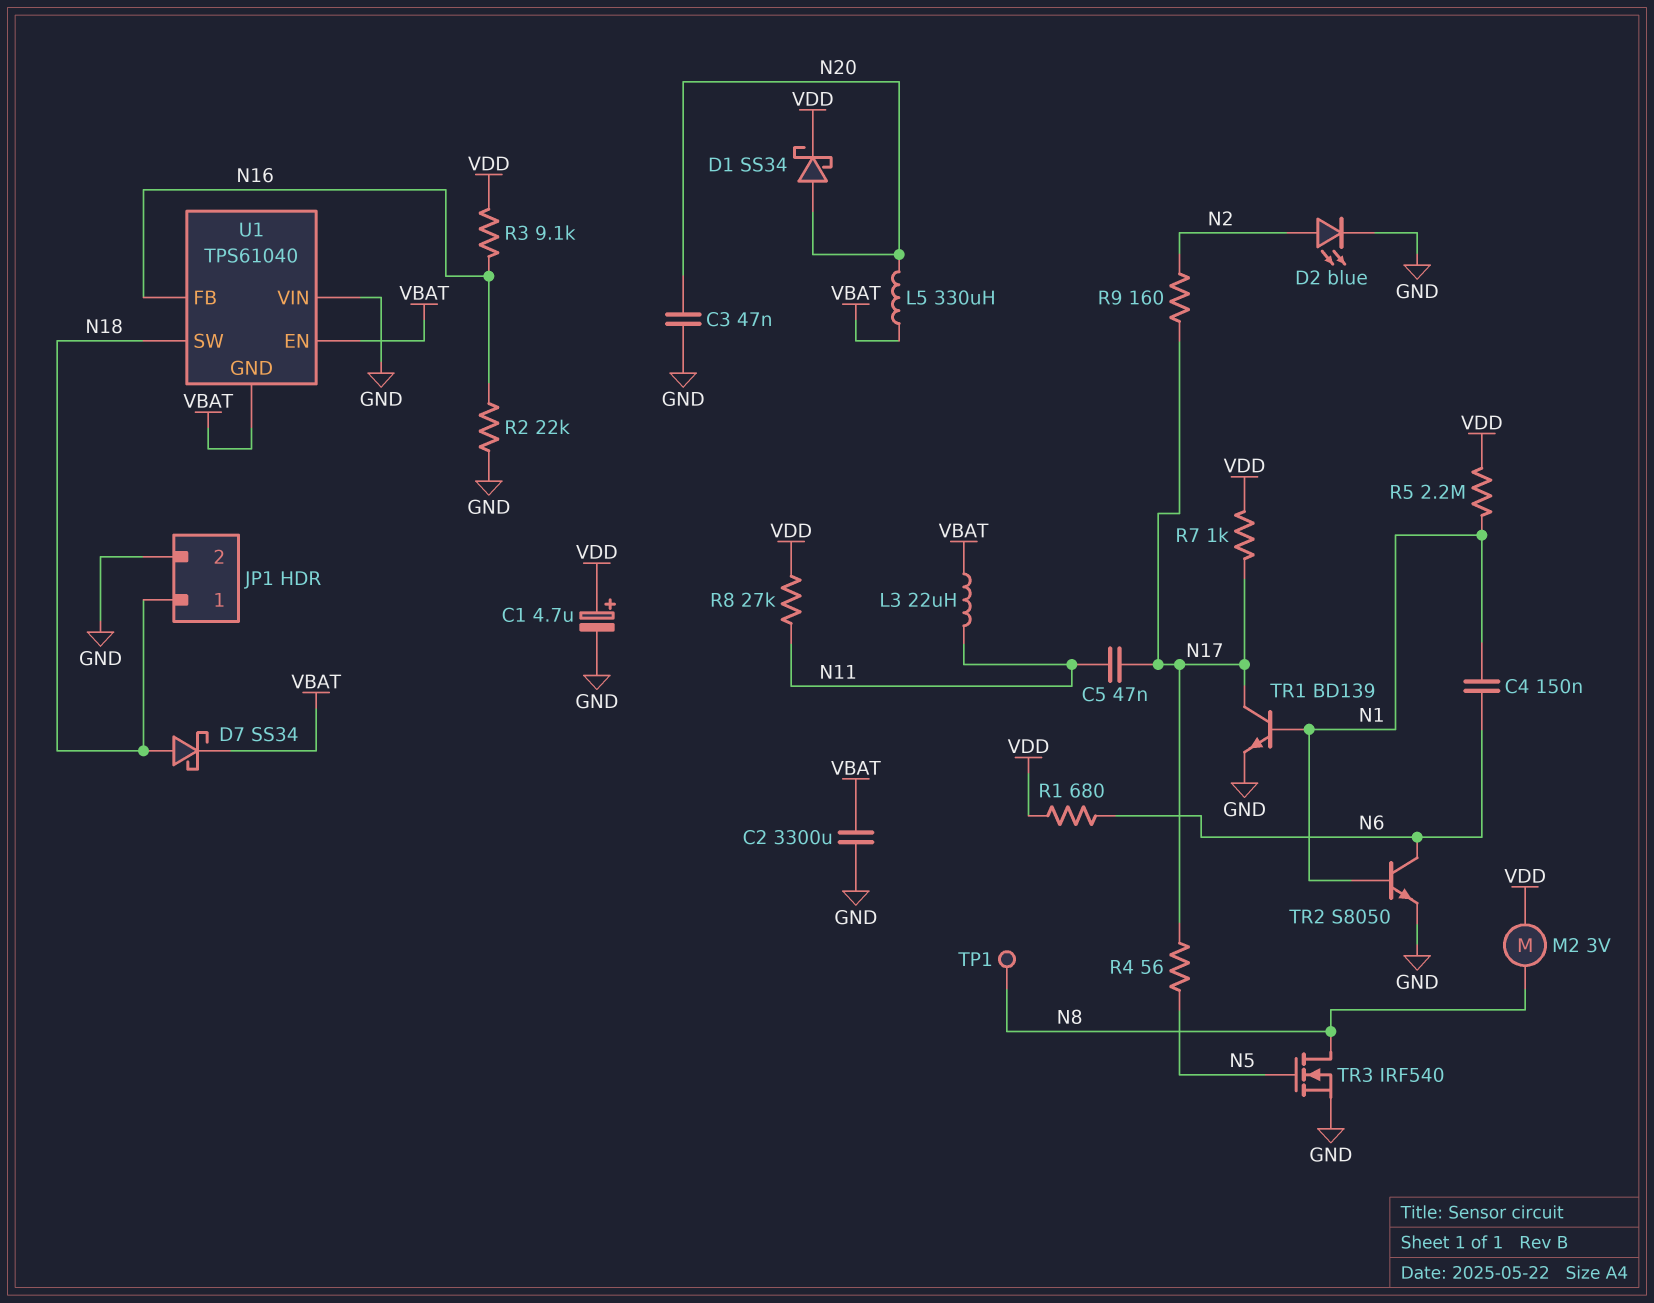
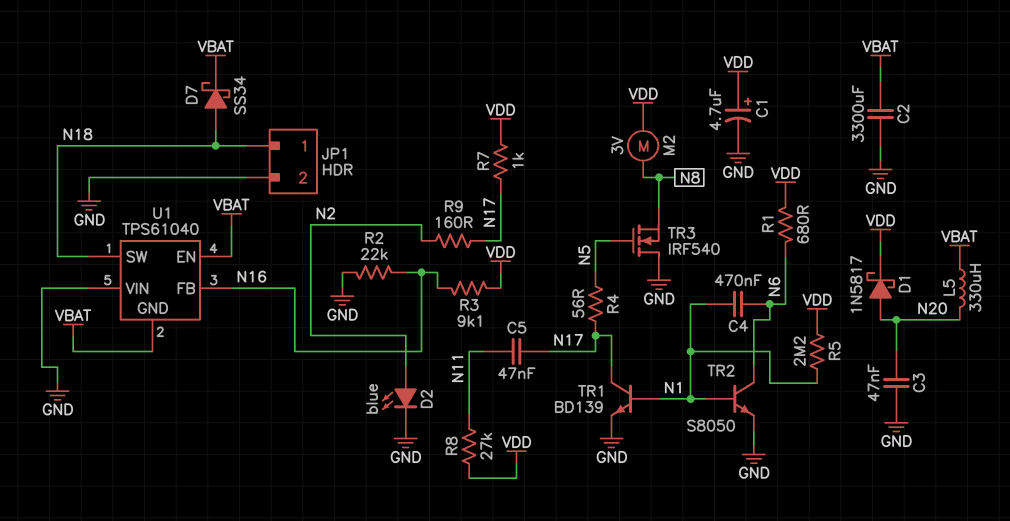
C4: 150nF (N1, N6) -> 470nF (N1, N6)
D1: schottky SS34 (A N20, K VDD) -> schottky 1N5817 (A N20, K VDD)
L3: 22uH (N11, VBAT) -> none
TP1: test point (N8) -> none
TR3: NMOS IRF540 (G N5, D N8, S GND) -> NMOS IRF540 (G N5, D GND, S N8)

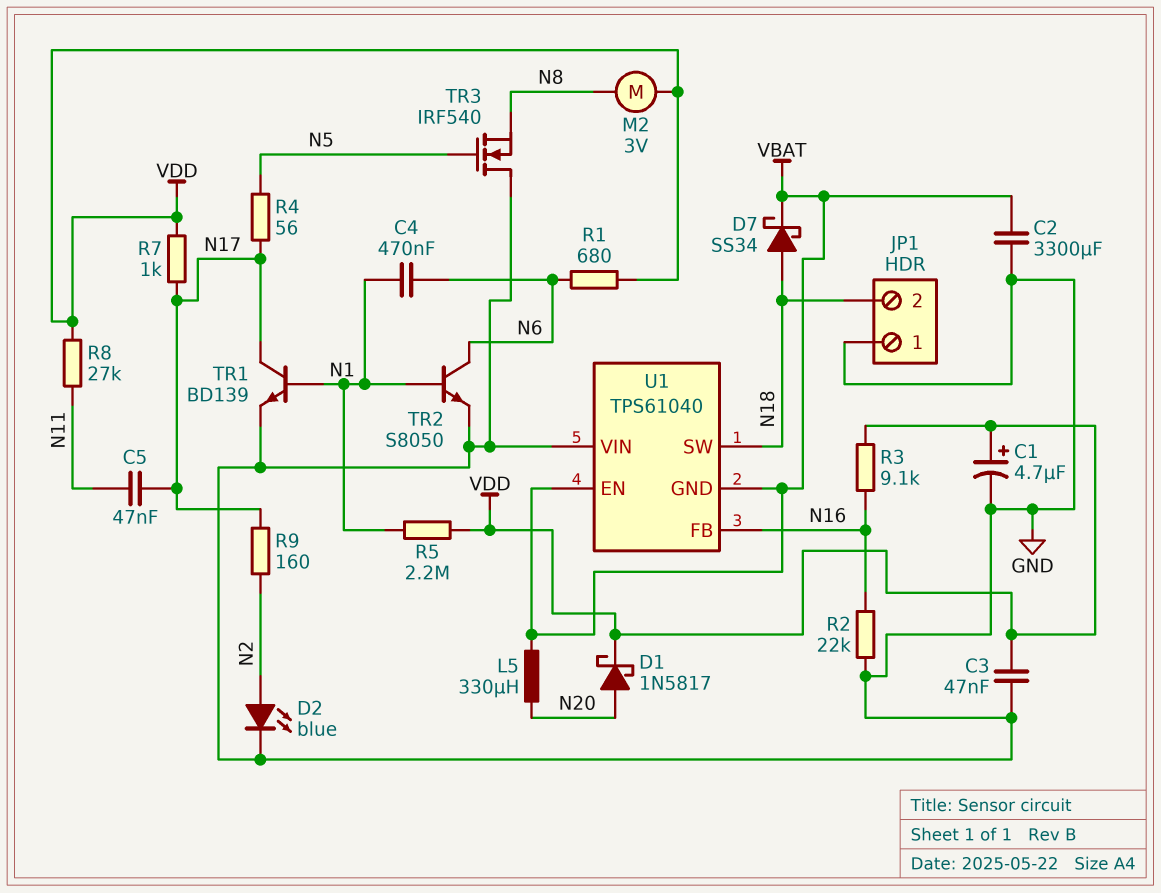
C3: 47nF (GND, N20) -> 47nF (GND, VDD)
JP1 pin 1: N18 -> GND
JP1 pin 2: GND -> N18

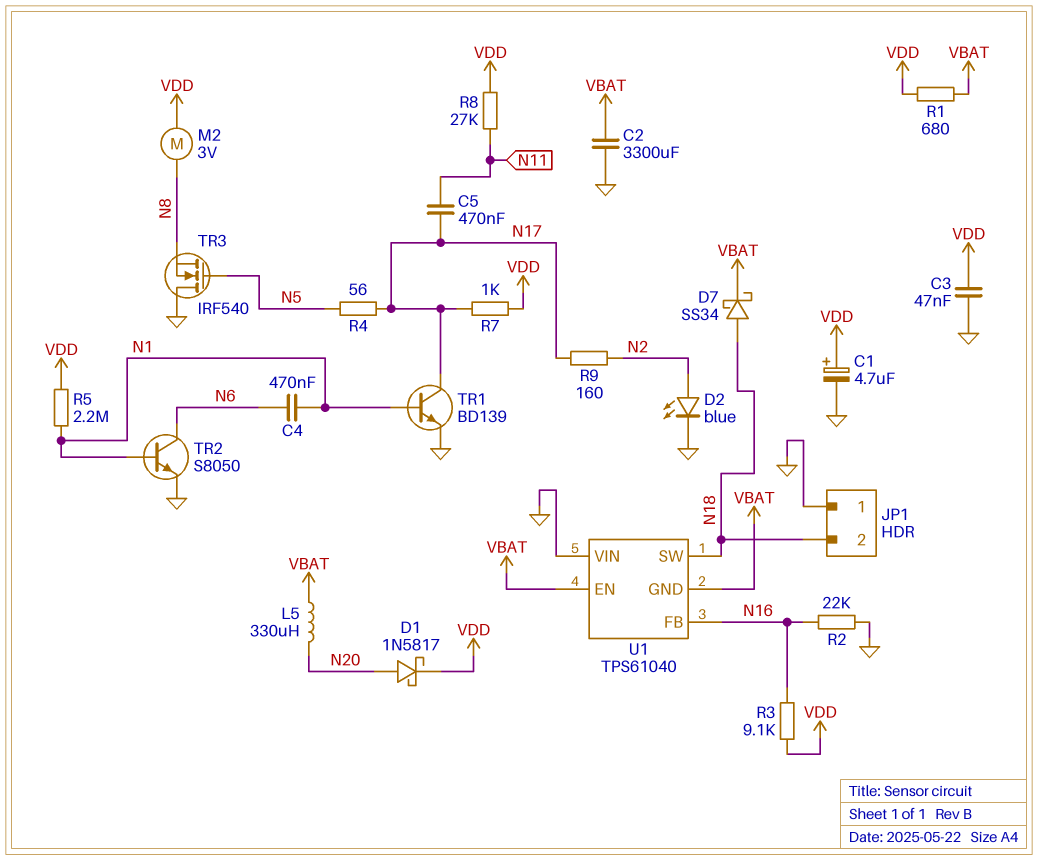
C5: 47nF (N11, N17) -> 470nF (N11, N17)
R1: 680 (N6, VDD) -> 680 (VBAT, VDD)

